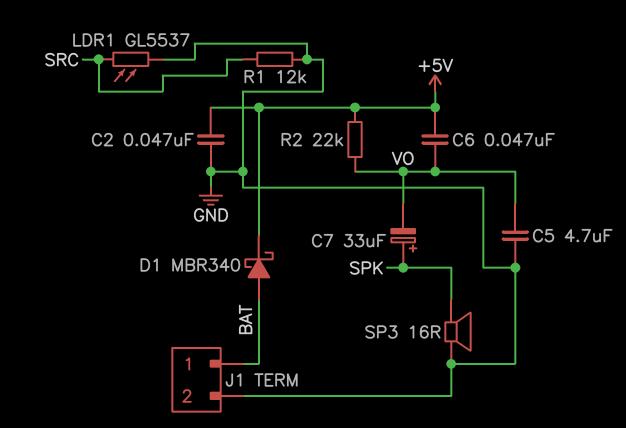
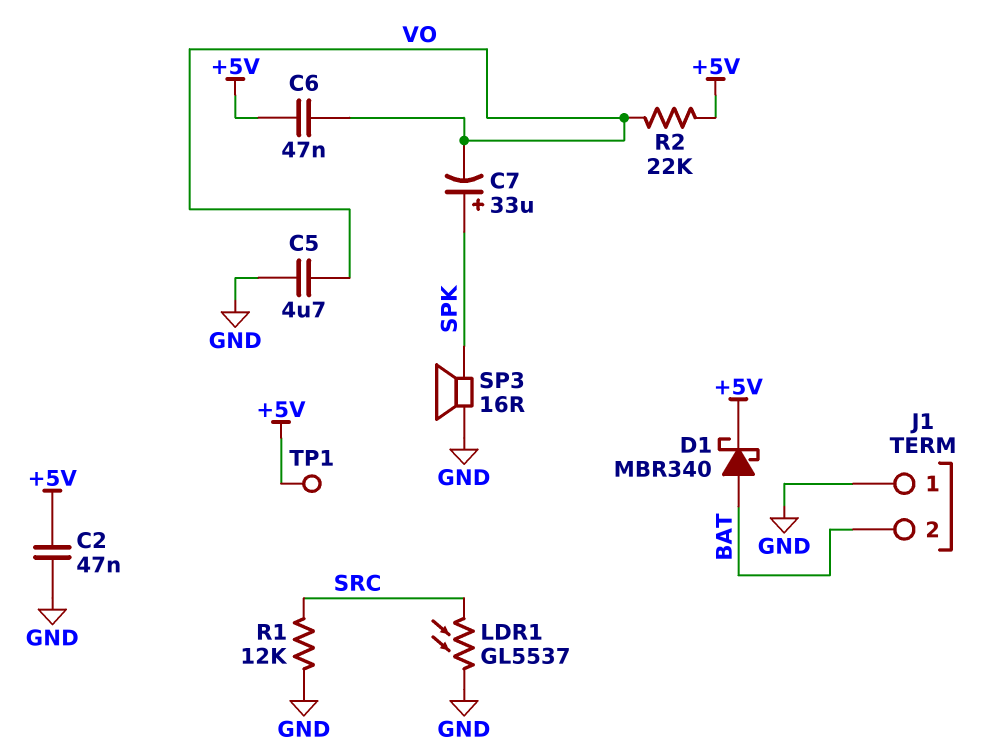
J1 pin 1: BAT -> GND
J1 pin 2: GND -> BAT
TP1: none -> test point (+5V)

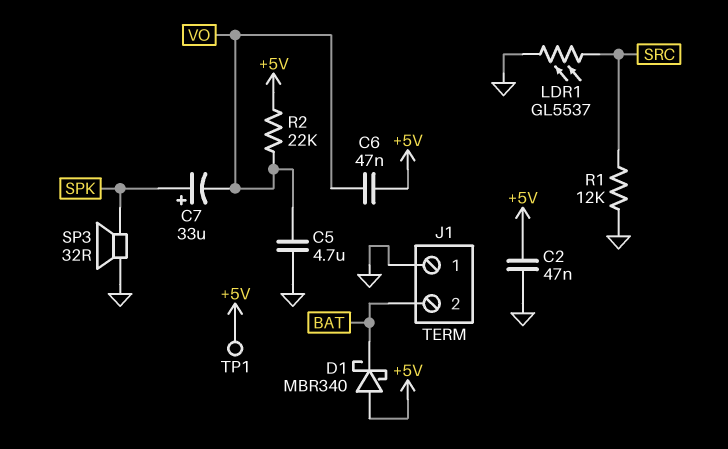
D1: schottky MBR340 (A BAT, K +5V) -> schottky MBR340 (A +5V, K BAT)
SP3: speaker 16R (GND, SPK) -> speaker 32R (GND, SPK)

